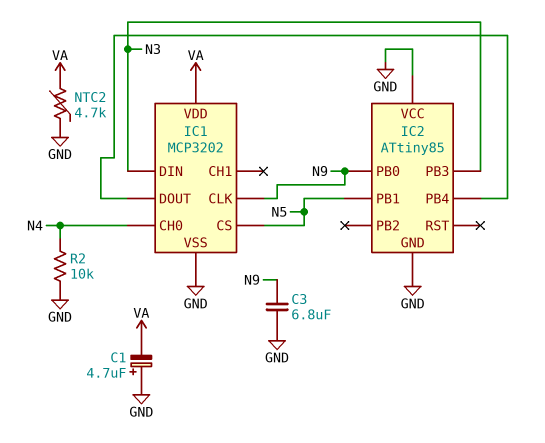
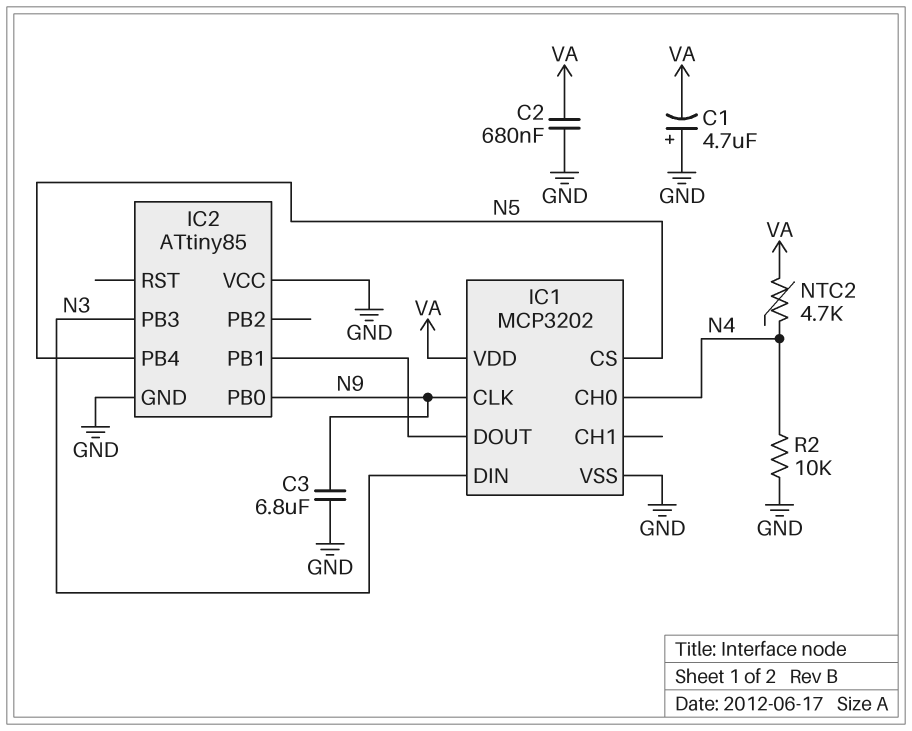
C2: none -> 680nF (GND, VA)
IC2 pin PB1: N5 -> IC1/DOUT
IC2 pin PB4: IC1/DOUT -> N5
NTC2: 4.7k (GND, VA) -> 4.7k (N4, VA)

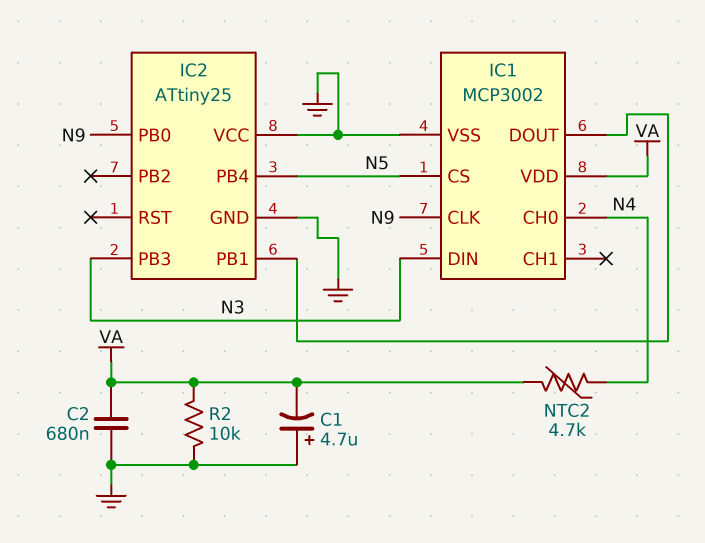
C3: 6.8uF (GND, N9) -> none
IC1: MCP3202 -> MCP3002
IC2: ATtiny85 -> ATtiny25
R2: 10k (GND, N4) -> 10k (GND, VA)

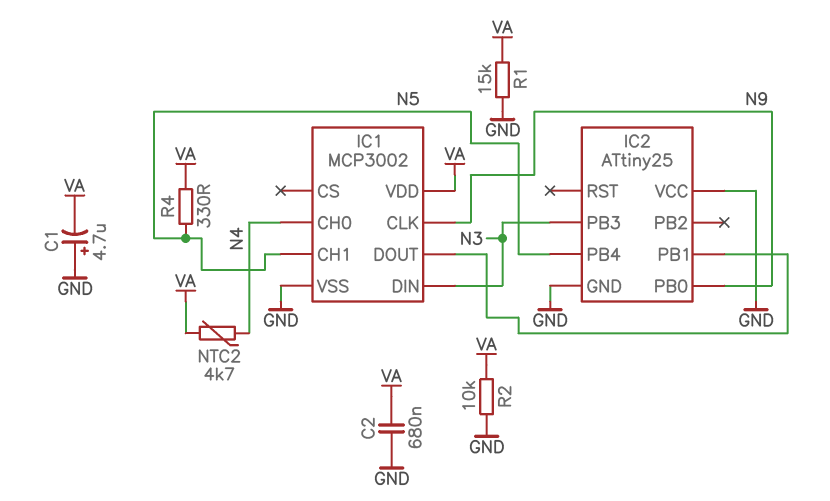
IC1 pin CH1: none -> N5
IC1 pin CS: N5 -> none
R1: none -> 15k (GND, VA)
R4: none -> 330 (N5, VA)

